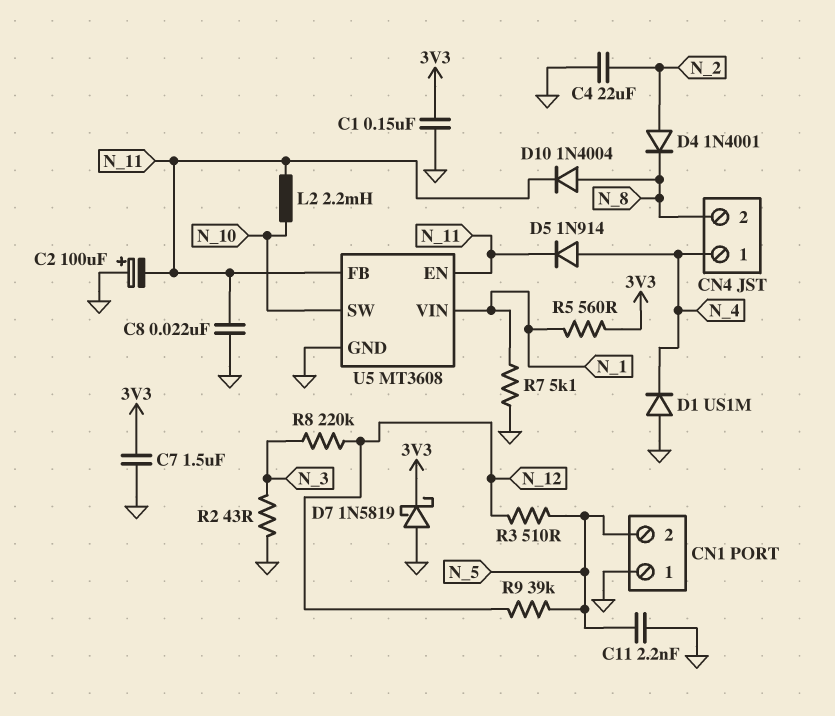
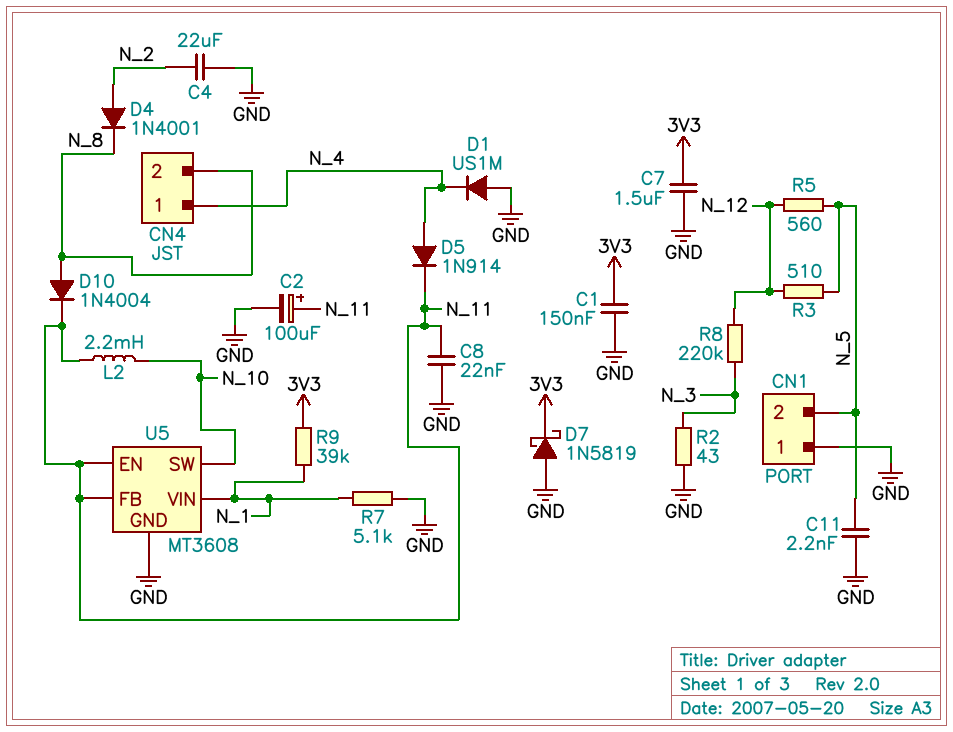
C2: 100uF (plus GND, minus N_11) -> 100uF (plus N_11, minus GND)
R5: 560 (3V3, N_1) -> 560 (N_5, N_12)
R9: 39k (N_5, N_12) -> 39k (3V3, N_1)

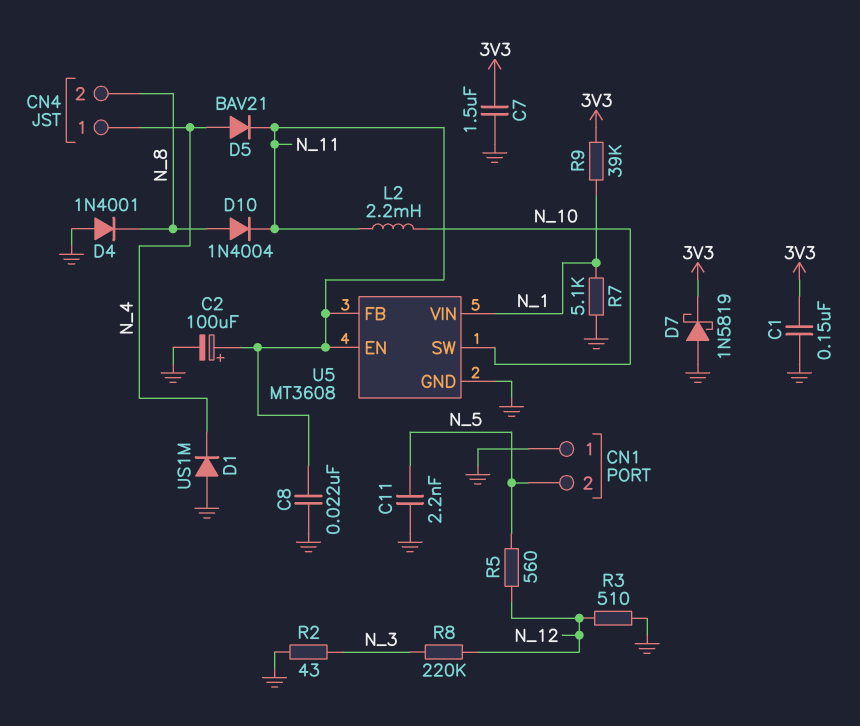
C4: 22uF (GND, N_2) -> none
D4: diode 1N4001 (A N_2, K N_8) -> diode 1N4001 (A GND, K N_8)
D5: diode 1N914 (A N_4, K N_11) -> diode BAV21 (A N_4, K N_11)
R3: 510 (N_5, N_12) -> 510 (GND, N_12)

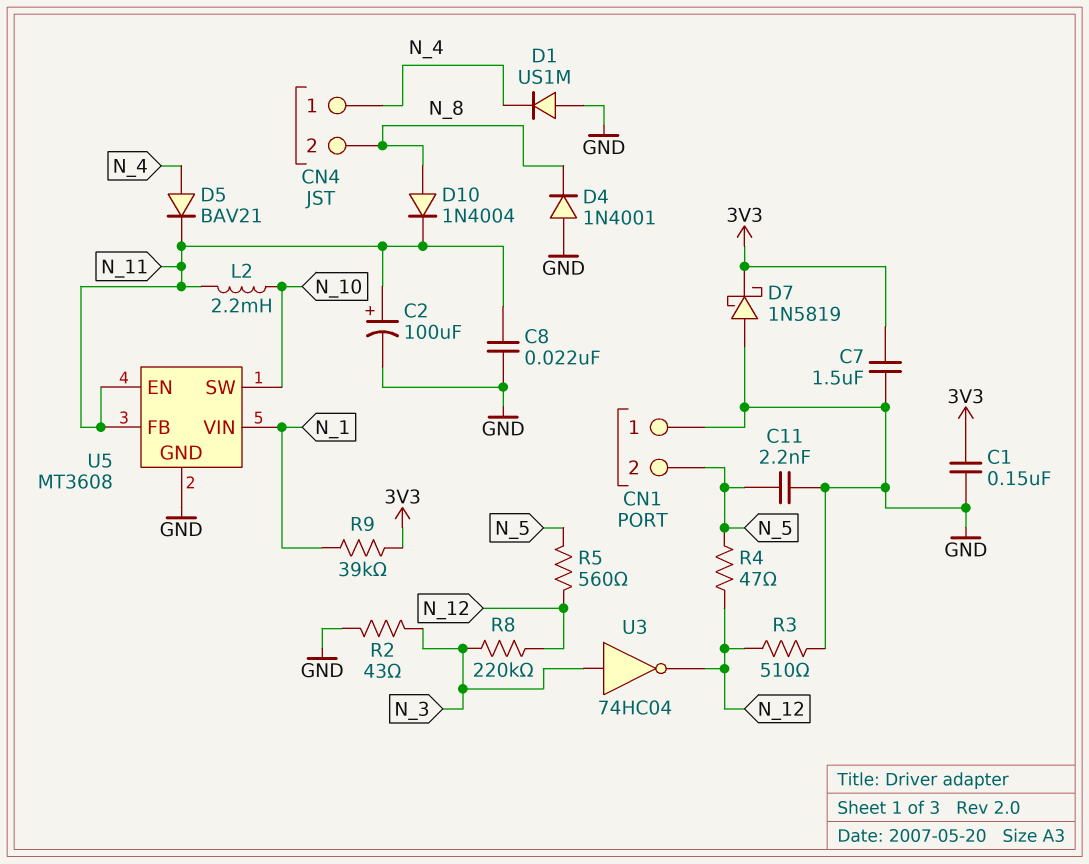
R4: none -> 47 (N_5, N_12)
R7: 5.1k (GND, N_1) -> none
U3: none -> NOT 74HC04 (in N_3, out N_12)

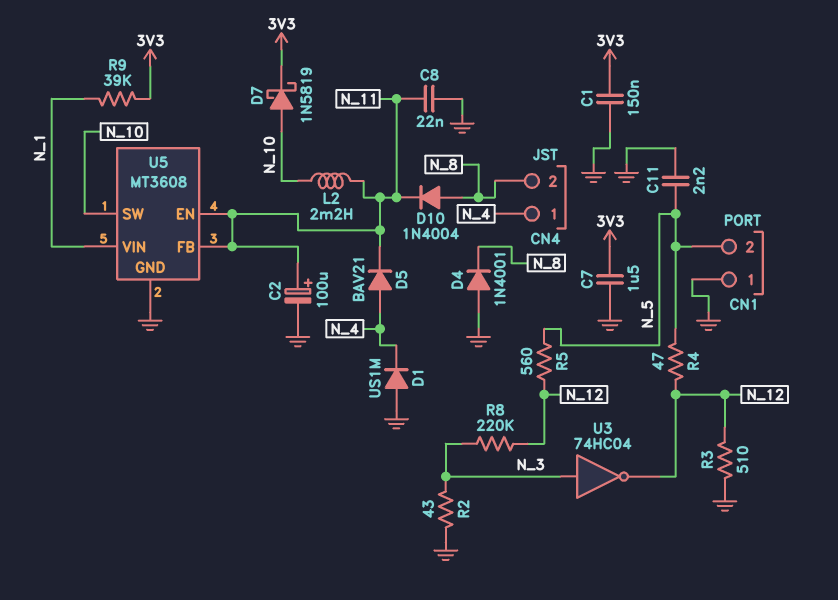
D7: schottky 1N5819 (A GND, K 3V3) -> schottky 1N5819 (A N_10, K 3V3)

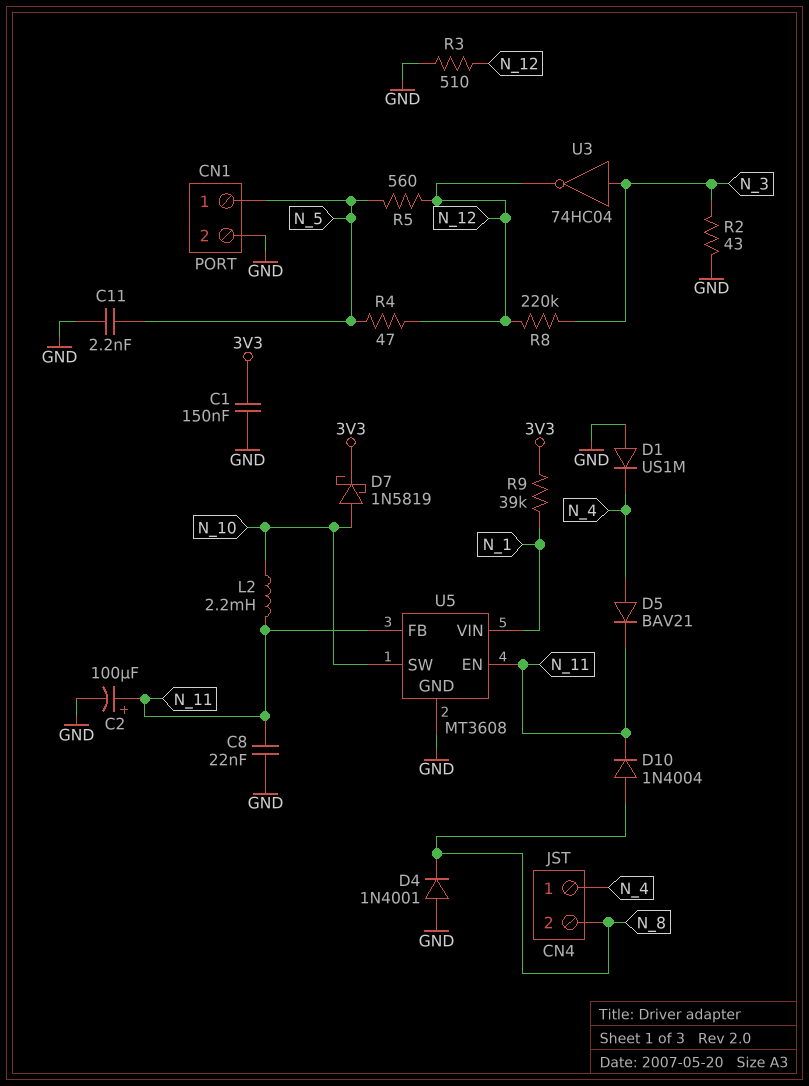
C7: 1.5uF (3V3, GND) -> none
CN1 pin 1: GND -> N_5
CN1 pin 2: N_5 -> GND

